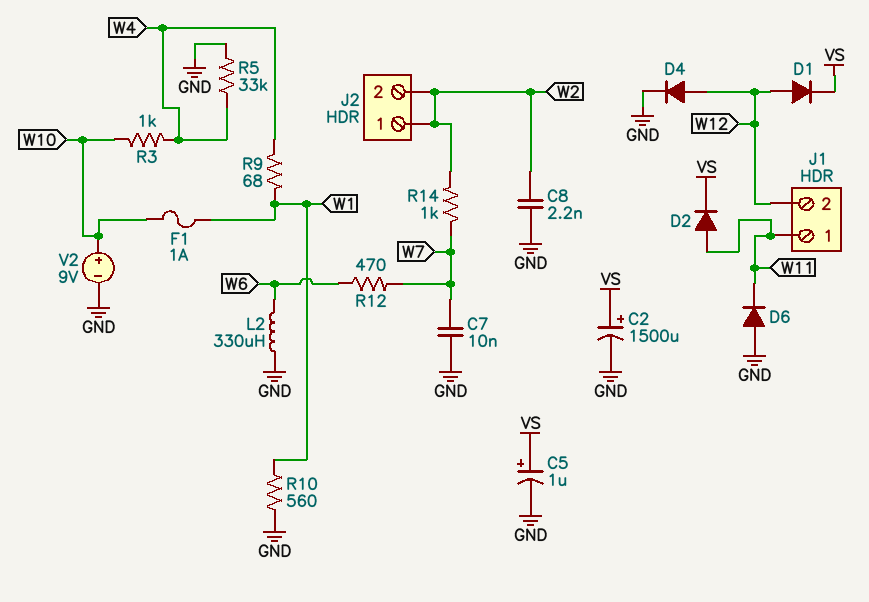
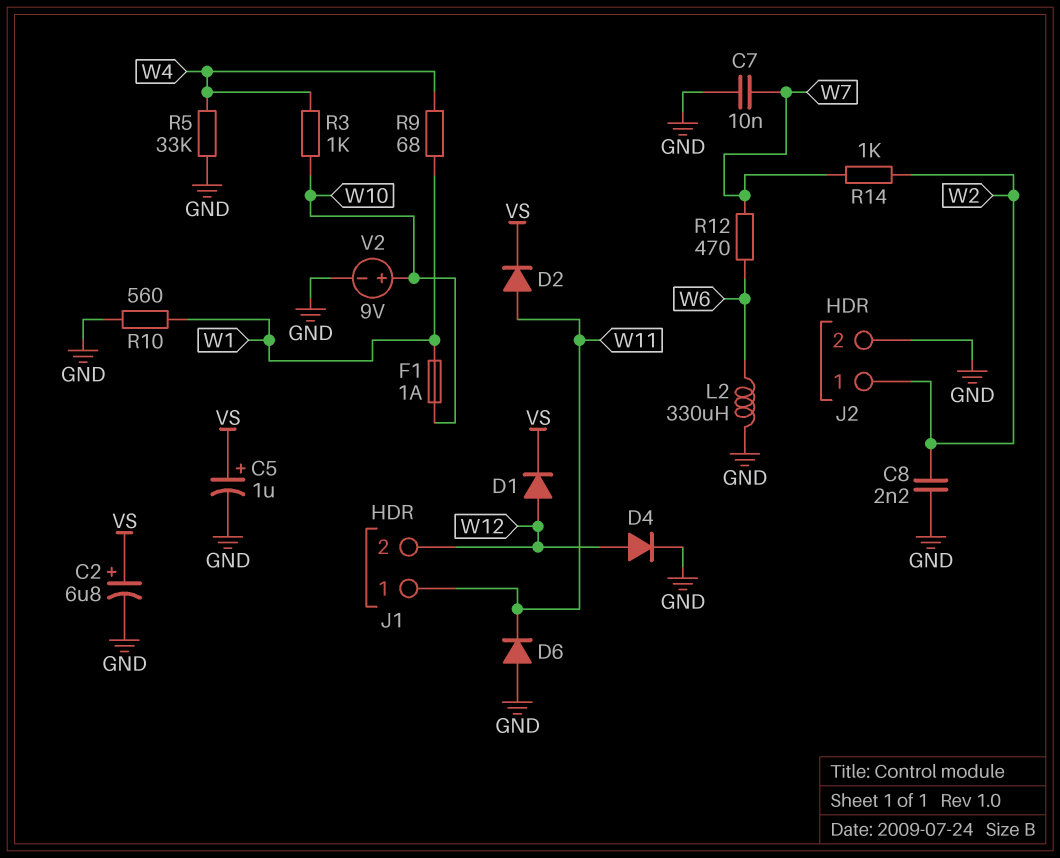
C2: 1500uF (plus VS, minus GND) -> 6.8uF (plus VS, minus GND)
J2 pin 2: W2 -> GND

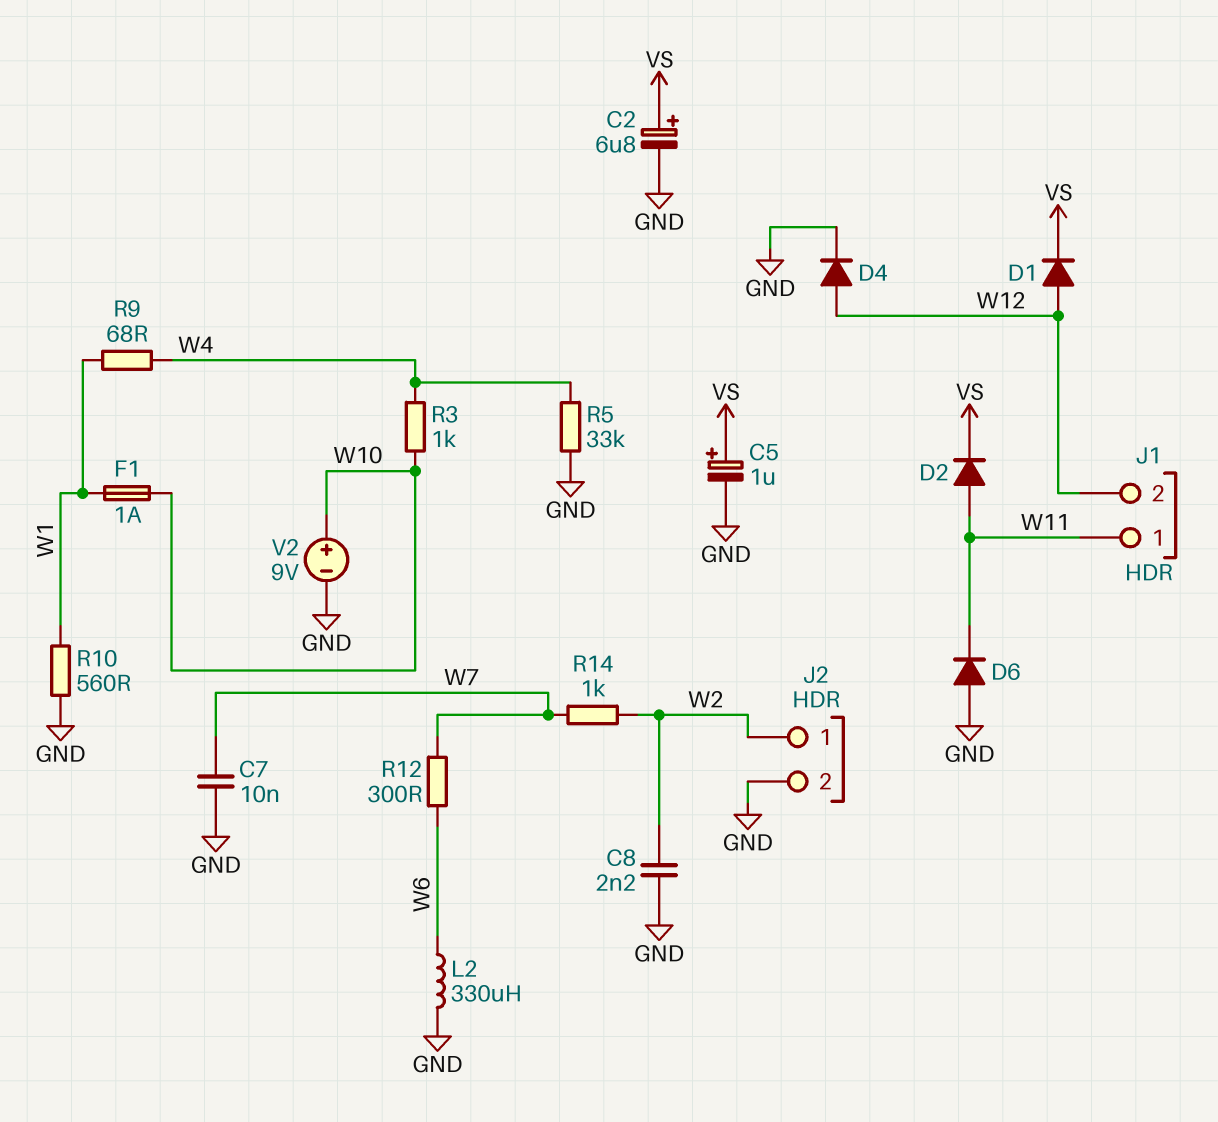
R12: 470 (W6, W7) -> 300 (W6, W7)

